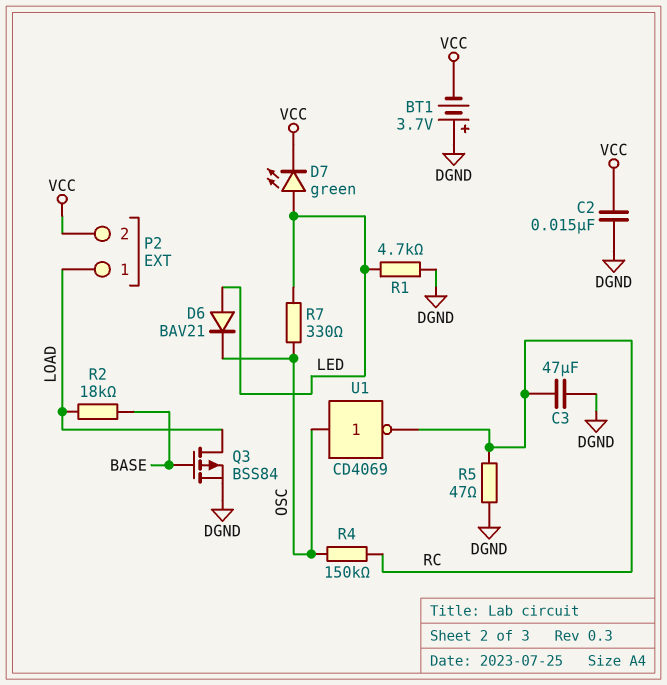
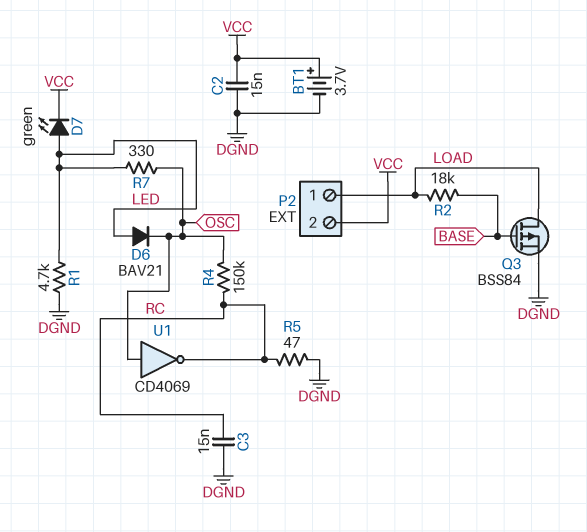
BT1: 3.7V (plus DGND, minus VCC) -> 3.7V (plus VCC, minus DGND)
C3: 47uF (DGND, RC) -> 15nF (DGND, RC)

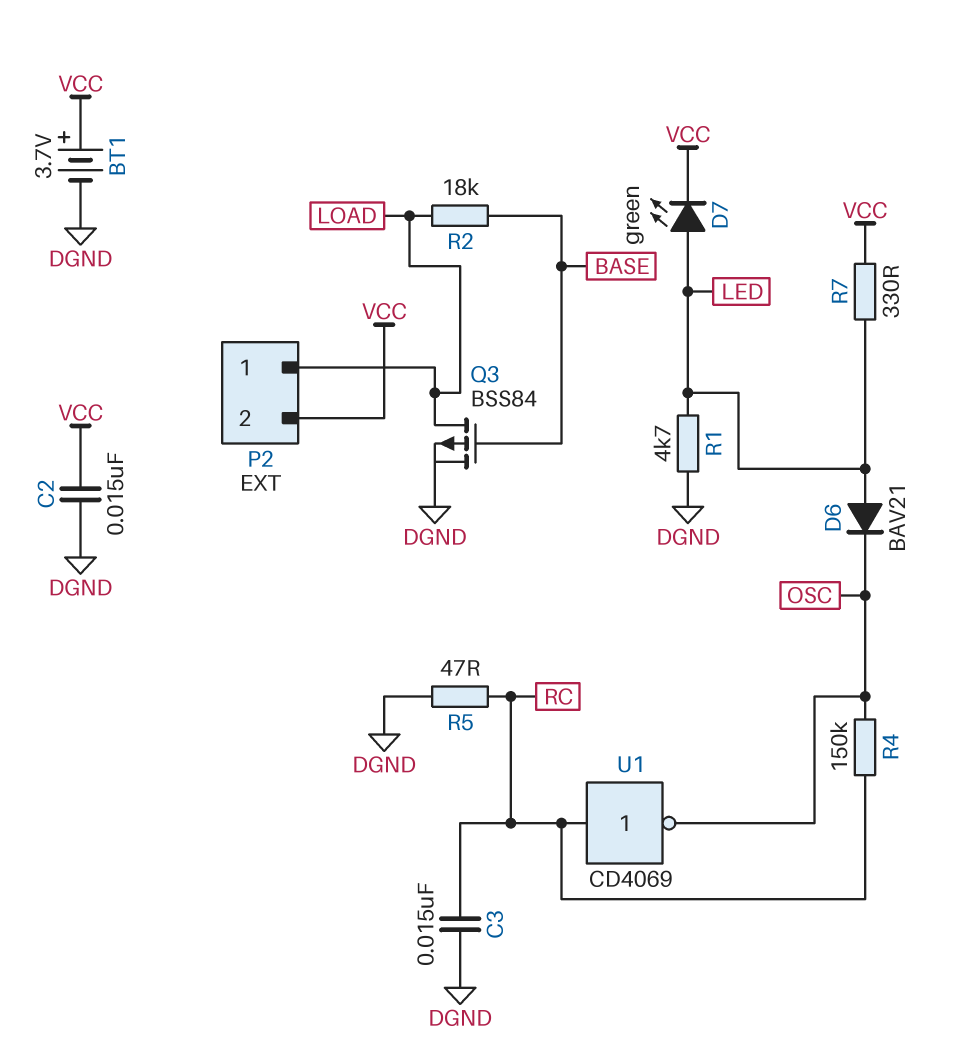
R7: 330 (LED, OSC) -> 330 (LED, VCC)
U1: NOT CD4069 (in OSC, out RC) -> NOT CD4069 (in RC, out OSC)

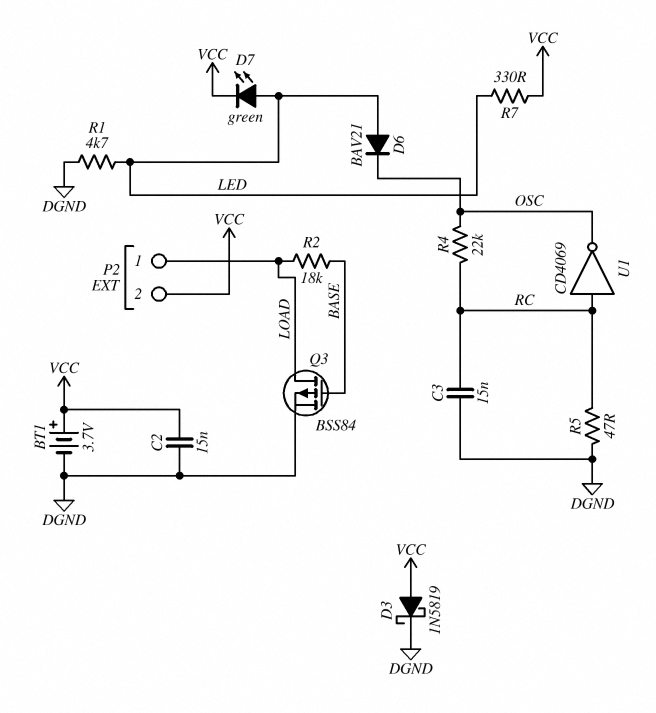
D3: none -> schottky 1N5819 (A VCC, K DGND)
R4: 150k (OSC, RC) -> 22k (OSC, RC)

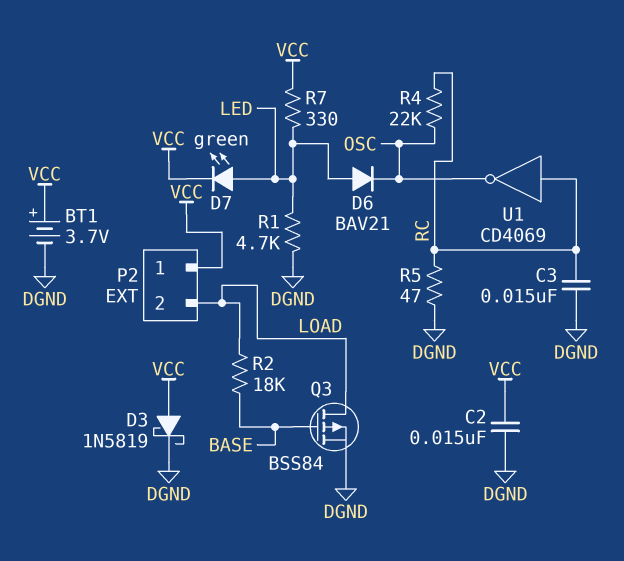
P2 pin 1: LOAD -> VCC
P2 pin 2: VCC -> LOAD

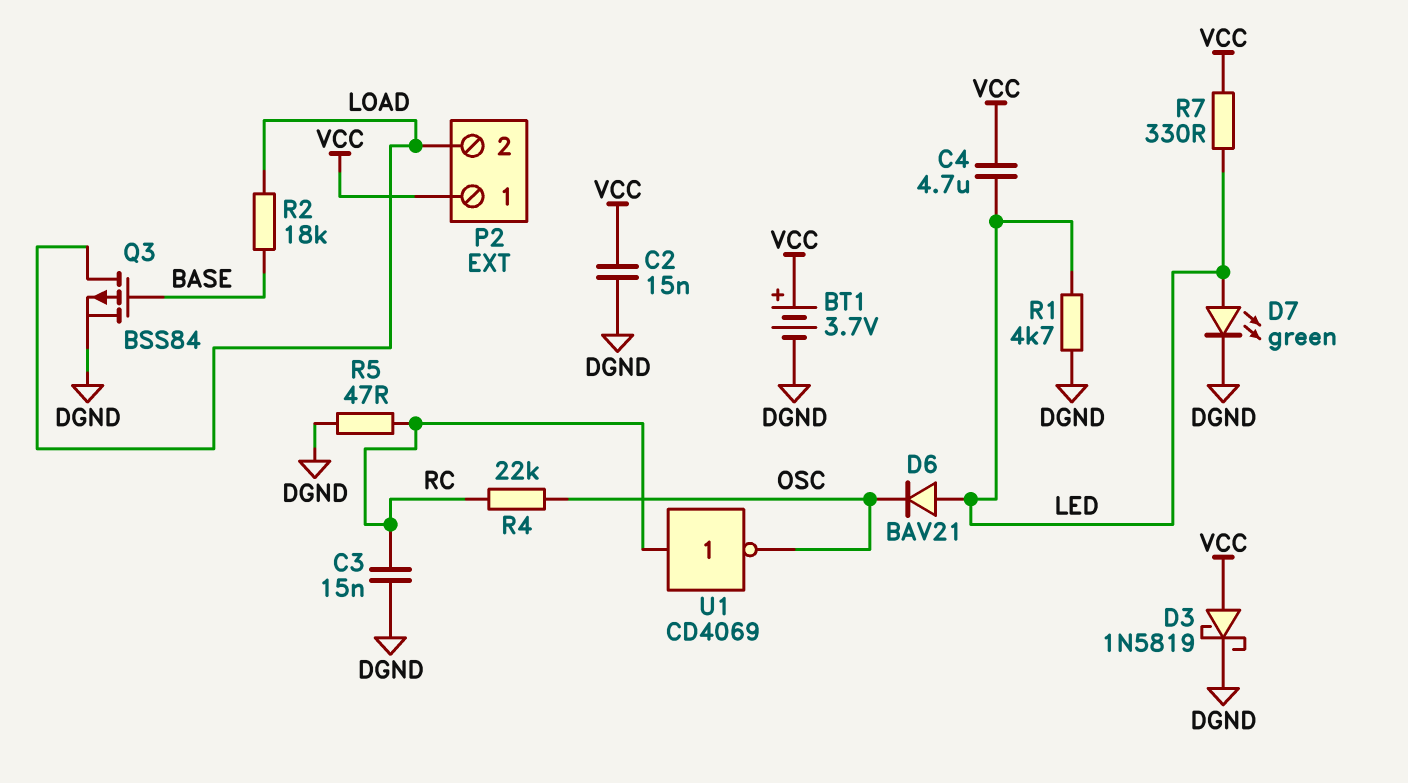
C4: none -> 4.7uF (LED, VCC)
D7: LED green (A LED, K VCC) -> LED green (A LED, K DGND)

